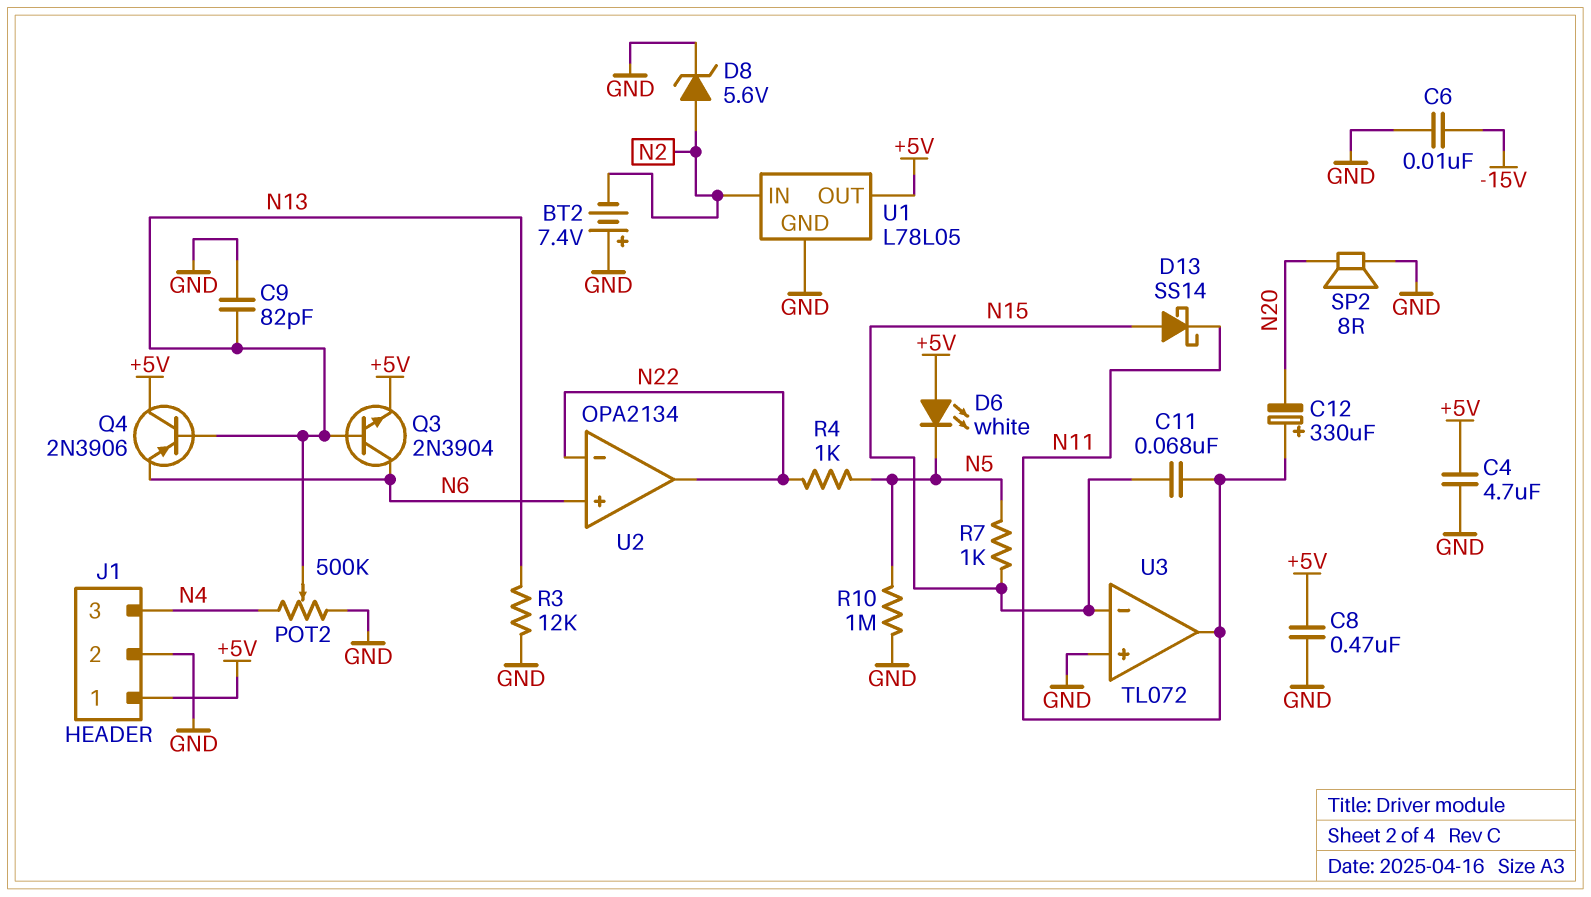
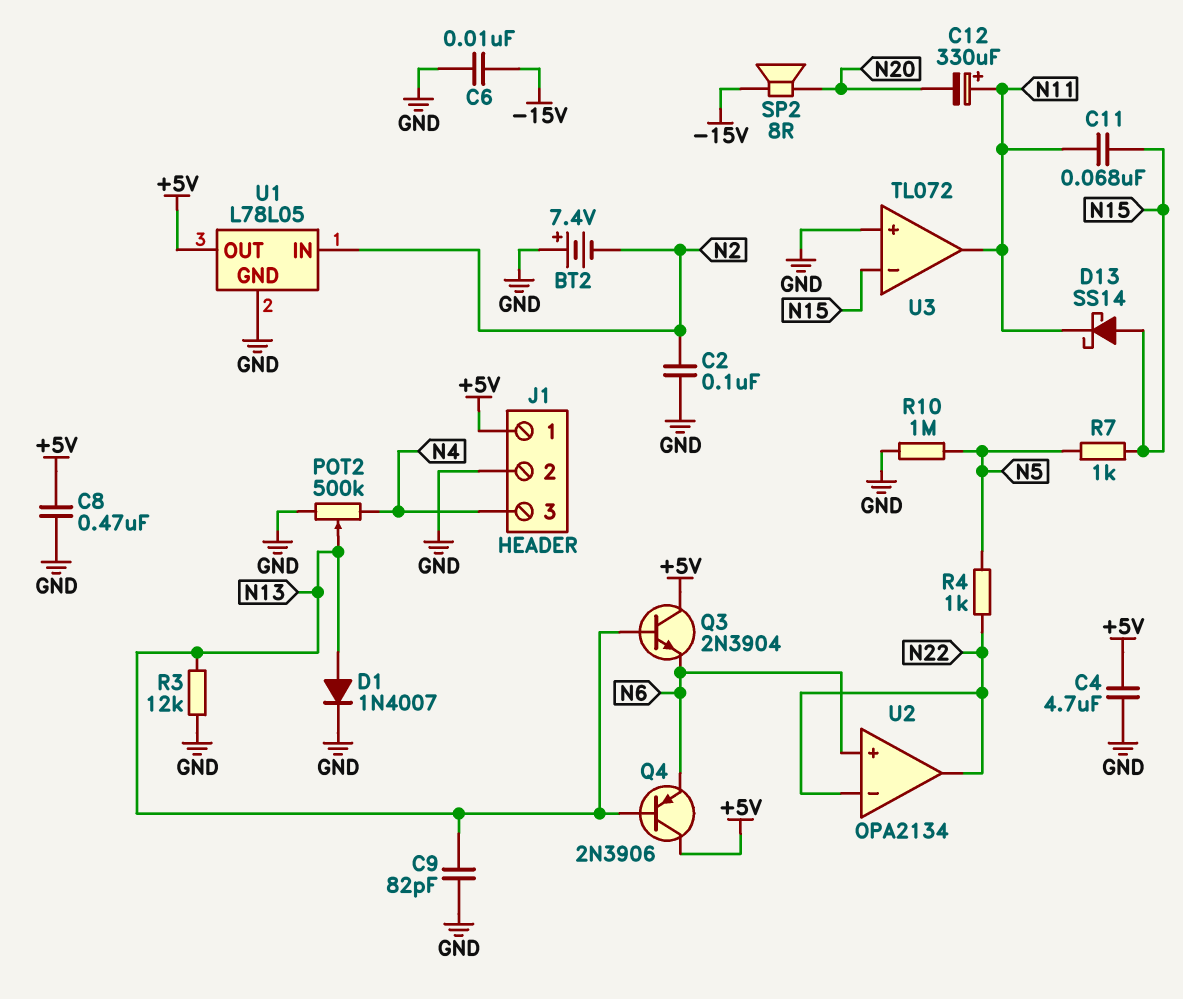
C2: none -> 100nF (GND, N2)
D1: none -> diode 1N4007 (A N13, K GND)
D6: LED white (A +5V, K N5) -> none
D8: zener 5.6V (A N2, K GND) -> none
Q3: NPN 2N3904 (B N13, C N6, E +5V) -> NPN 2N3904 (B N13, C +5V, E N6)
SP2: speaker 8R (GND, N20) -> speaker 8R (-15V, N20)

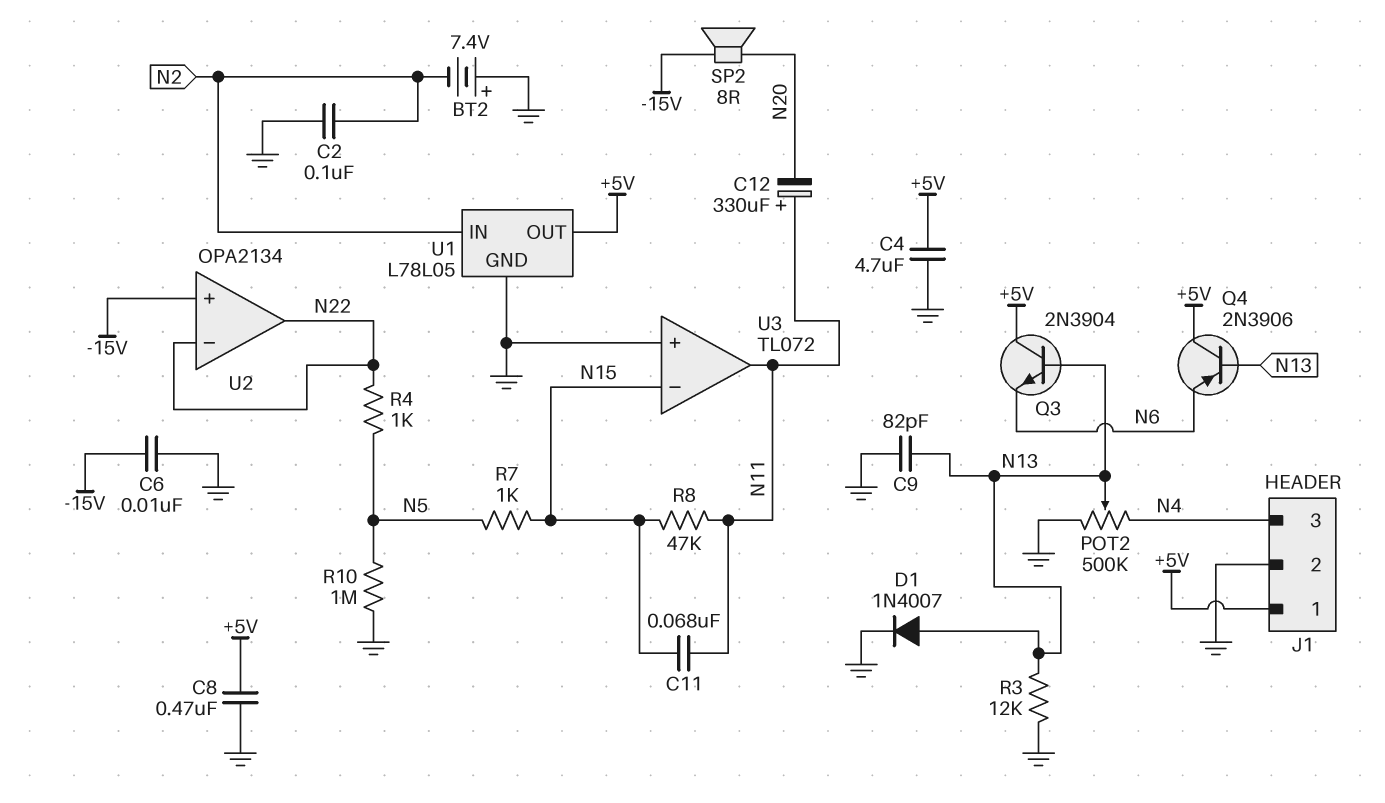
D13: schottky SS14 (A N15, K N11) -> none
R8: none -> 47k (N11, N15)
U2 pin in+: N6 -> -15V

